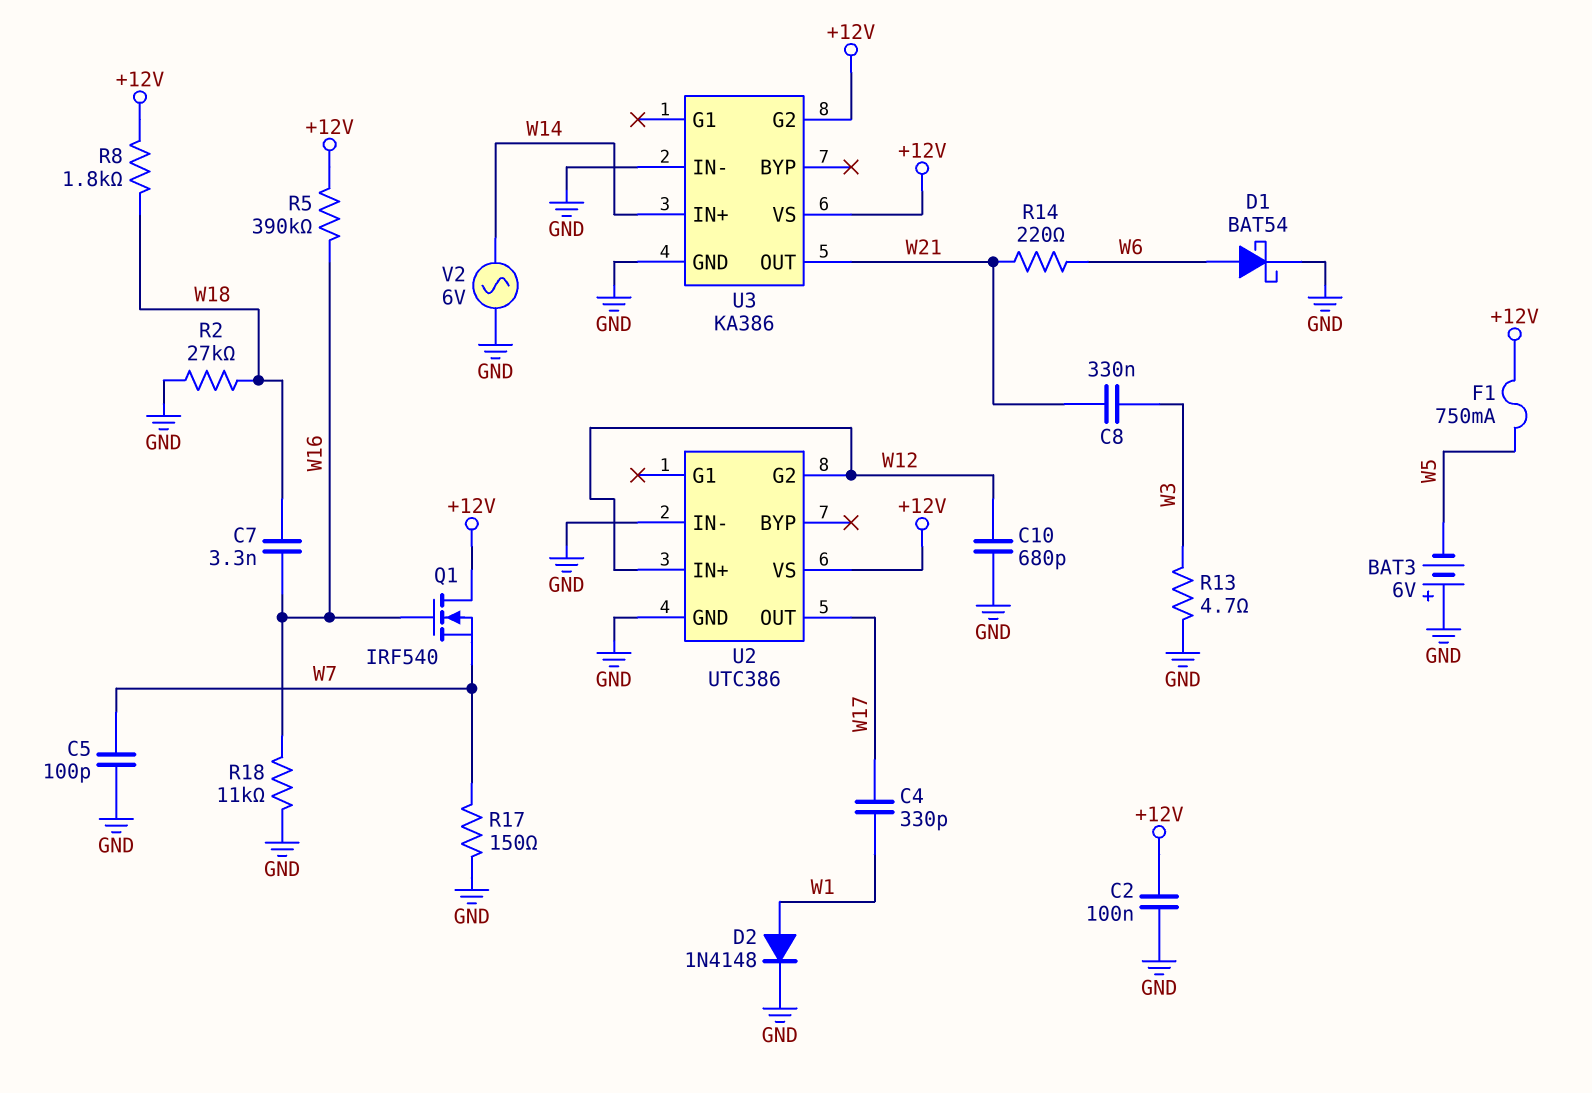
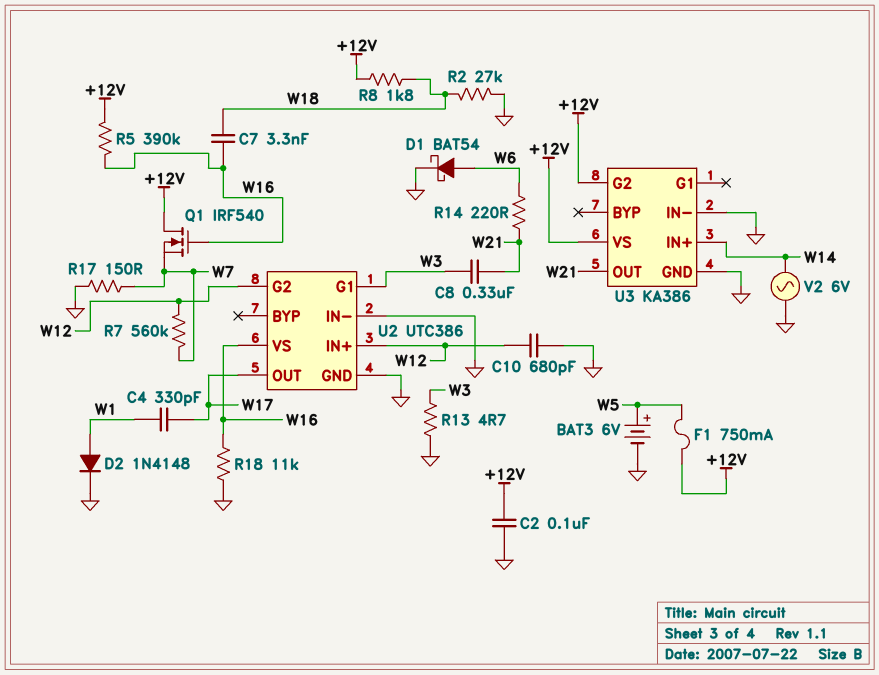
BAT3: 6V (plus GND, minus W5) -> 6V (plus W5, minus GND)
C5: 100pF (GND, W7) -> none
R7: none -> 560k (W7, W12)
U2 pin G1: none -> W3
U2 pin VS: +12V -> W16

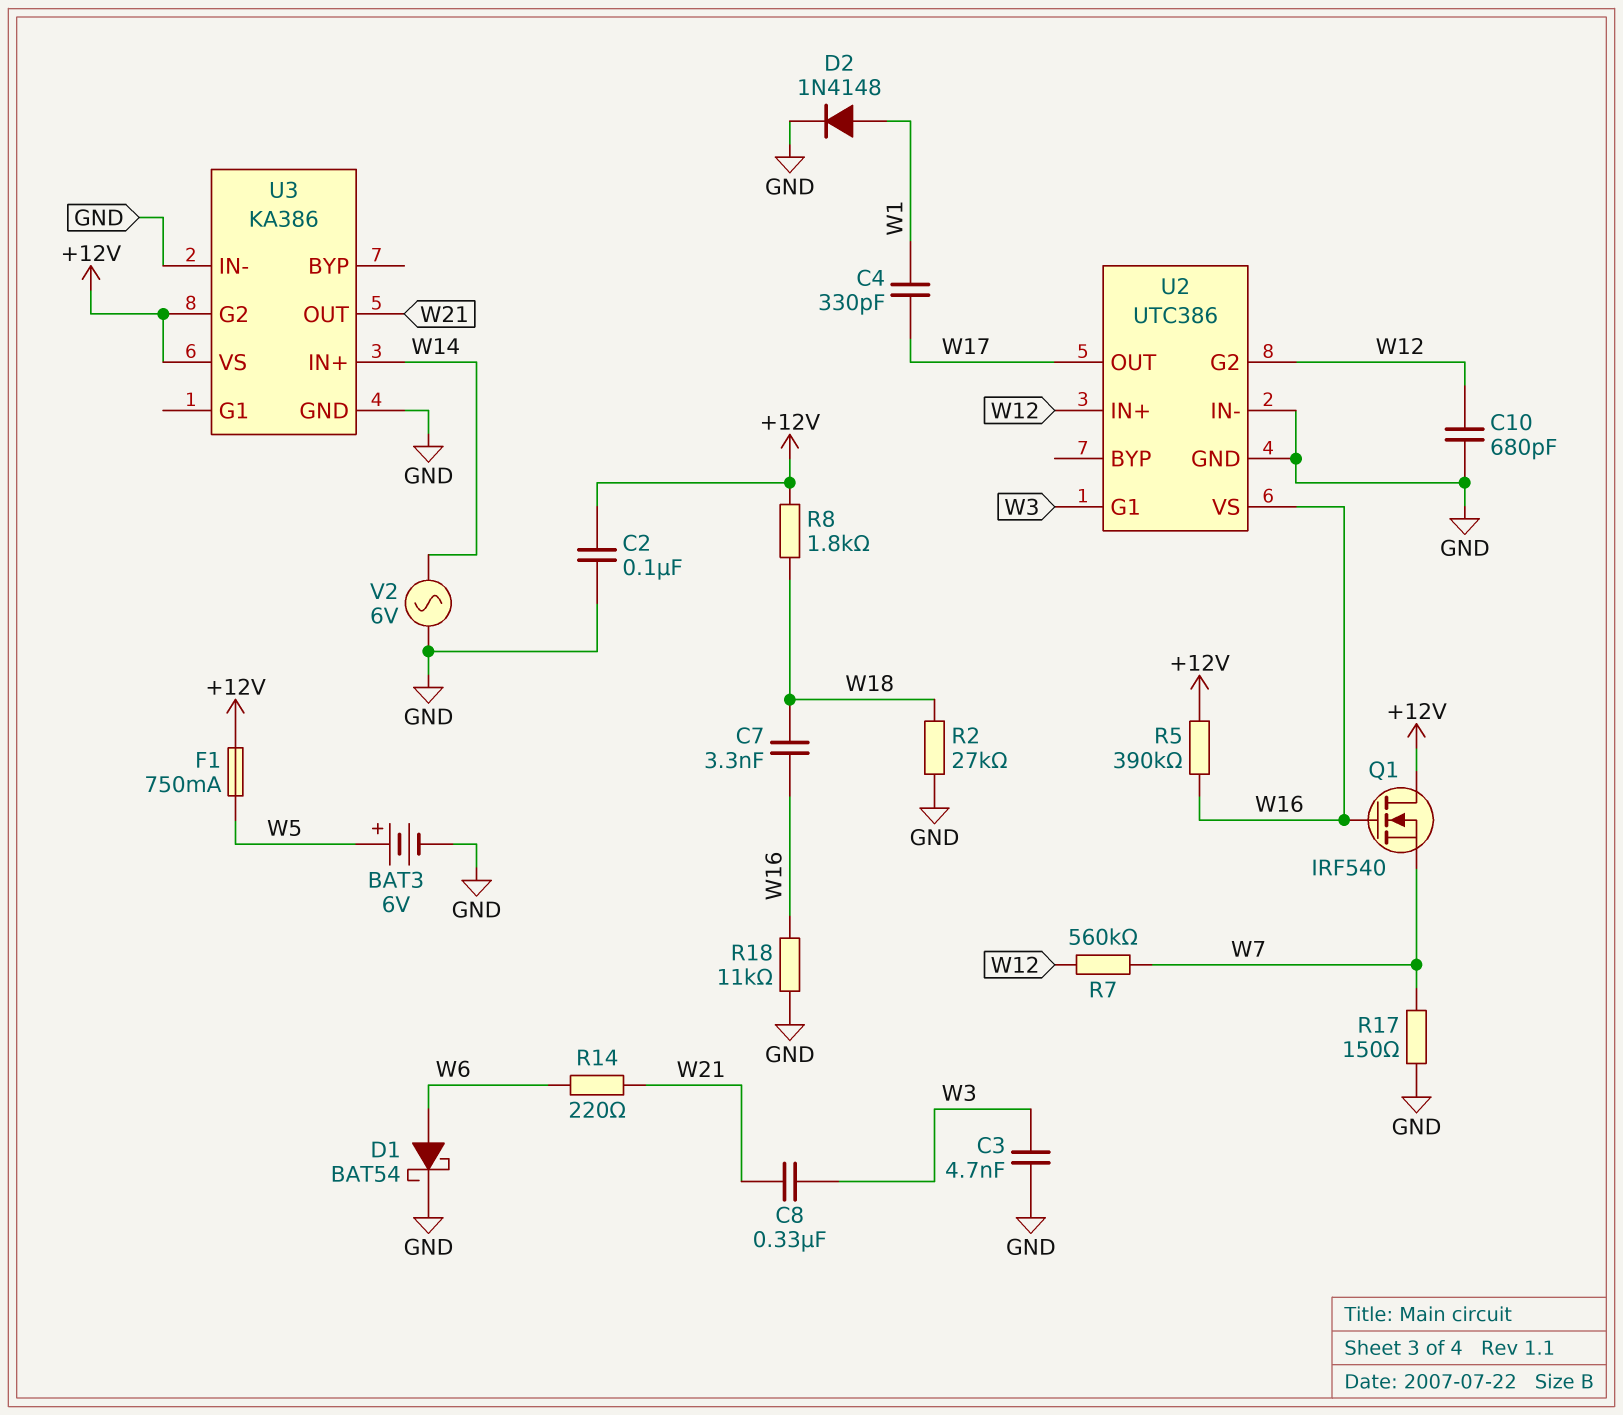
C3: none -> 4.7nF (GND, W3)
R13: 4.7 (GND, W3) -> none

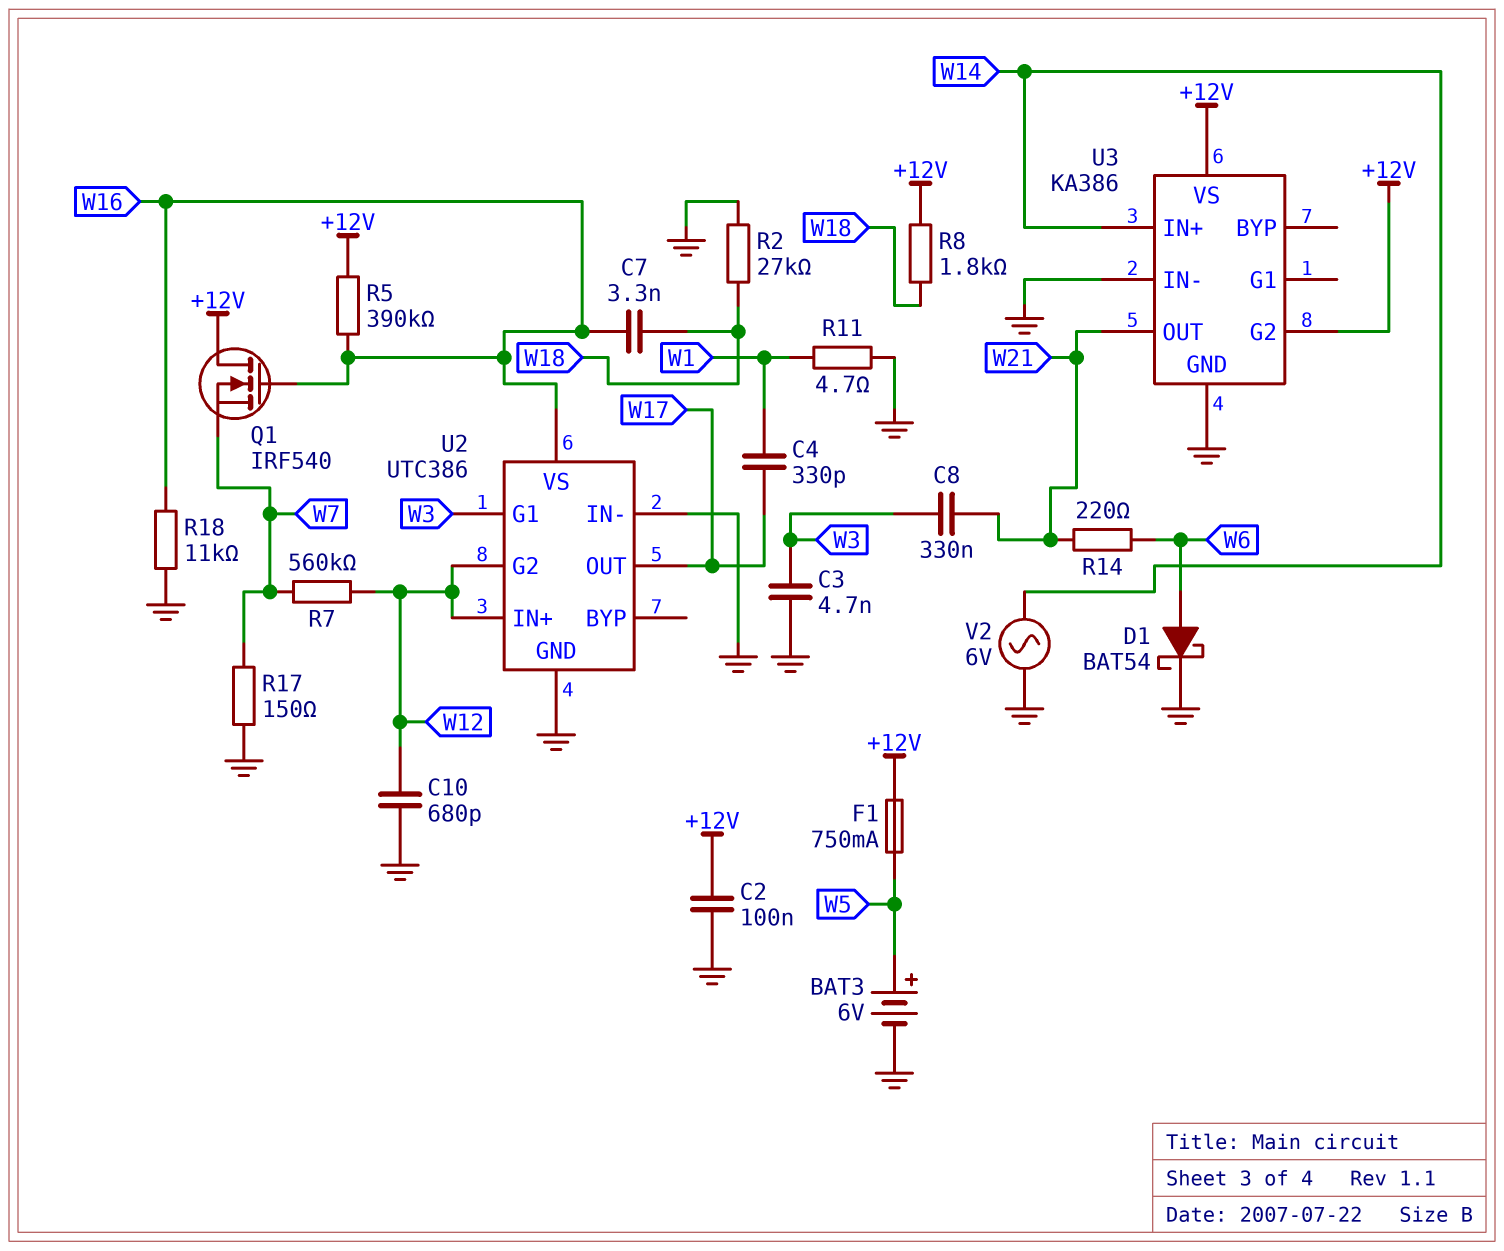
D2: diode 1N4148 (A W1, K GND) -> none
R11: none -> 4.7 (GND, W1)

